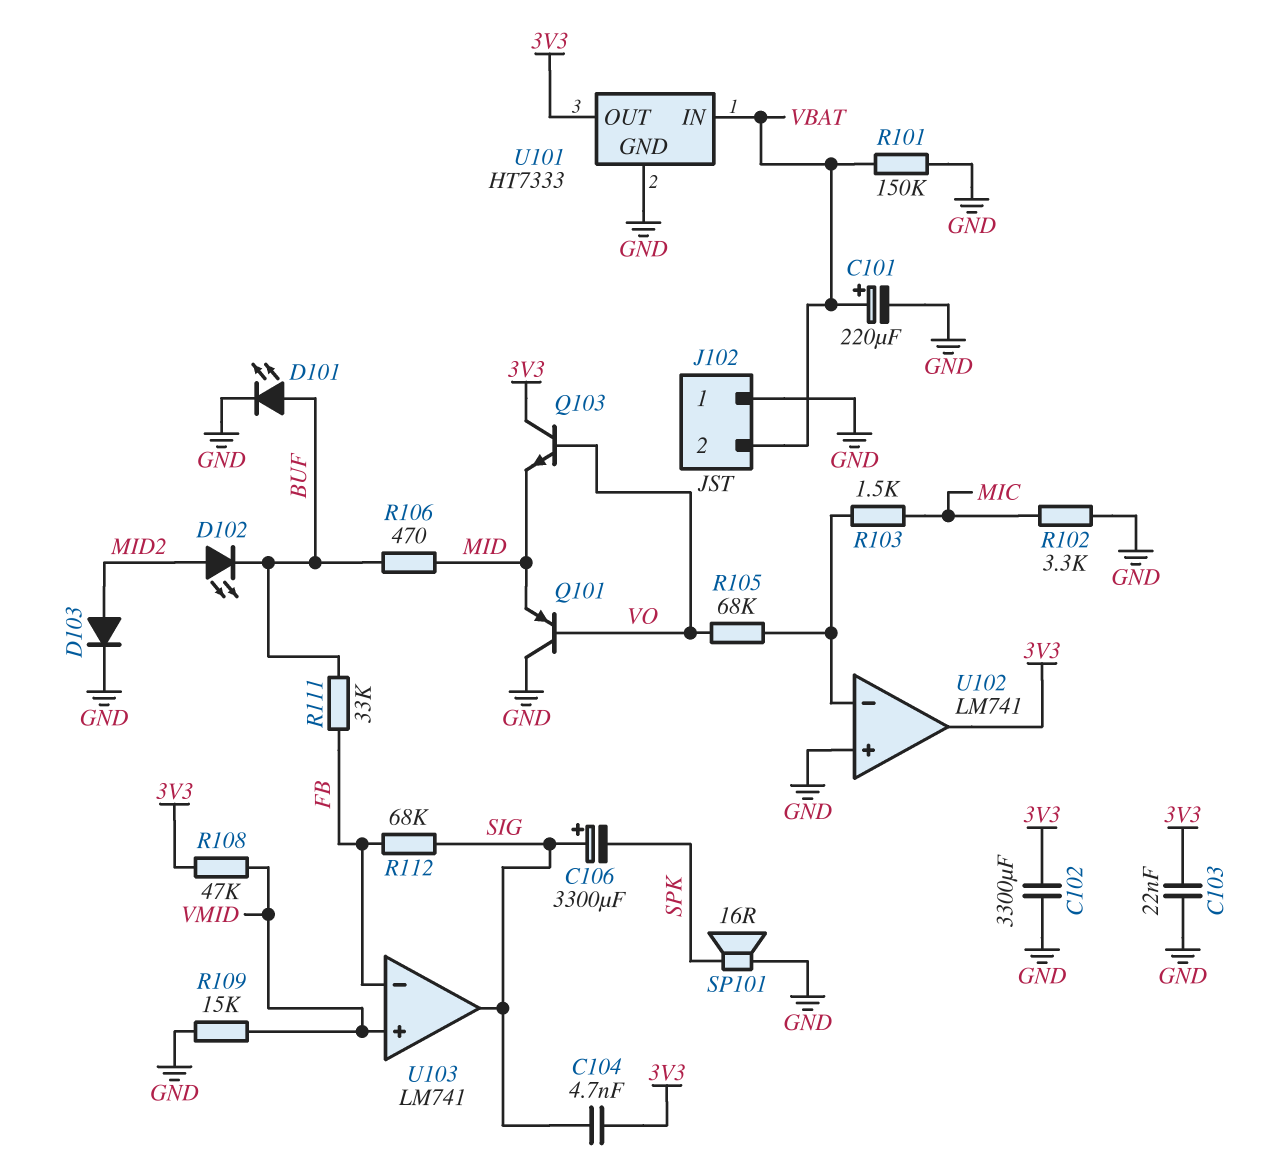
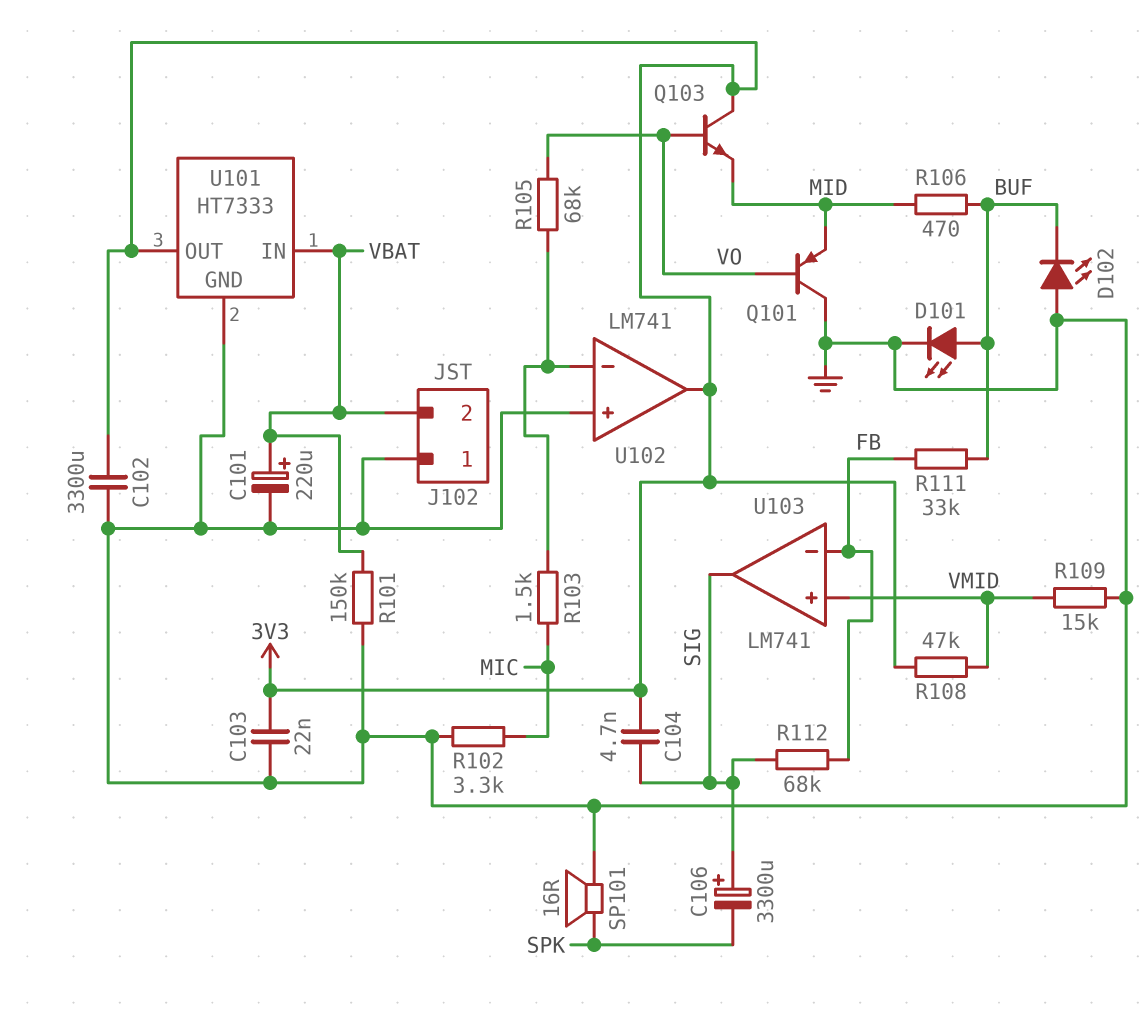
D102: LED (A MID2, K BUF) -> LED (A GND, K BUF)
D103: diode (A MID2, K GND) -> none

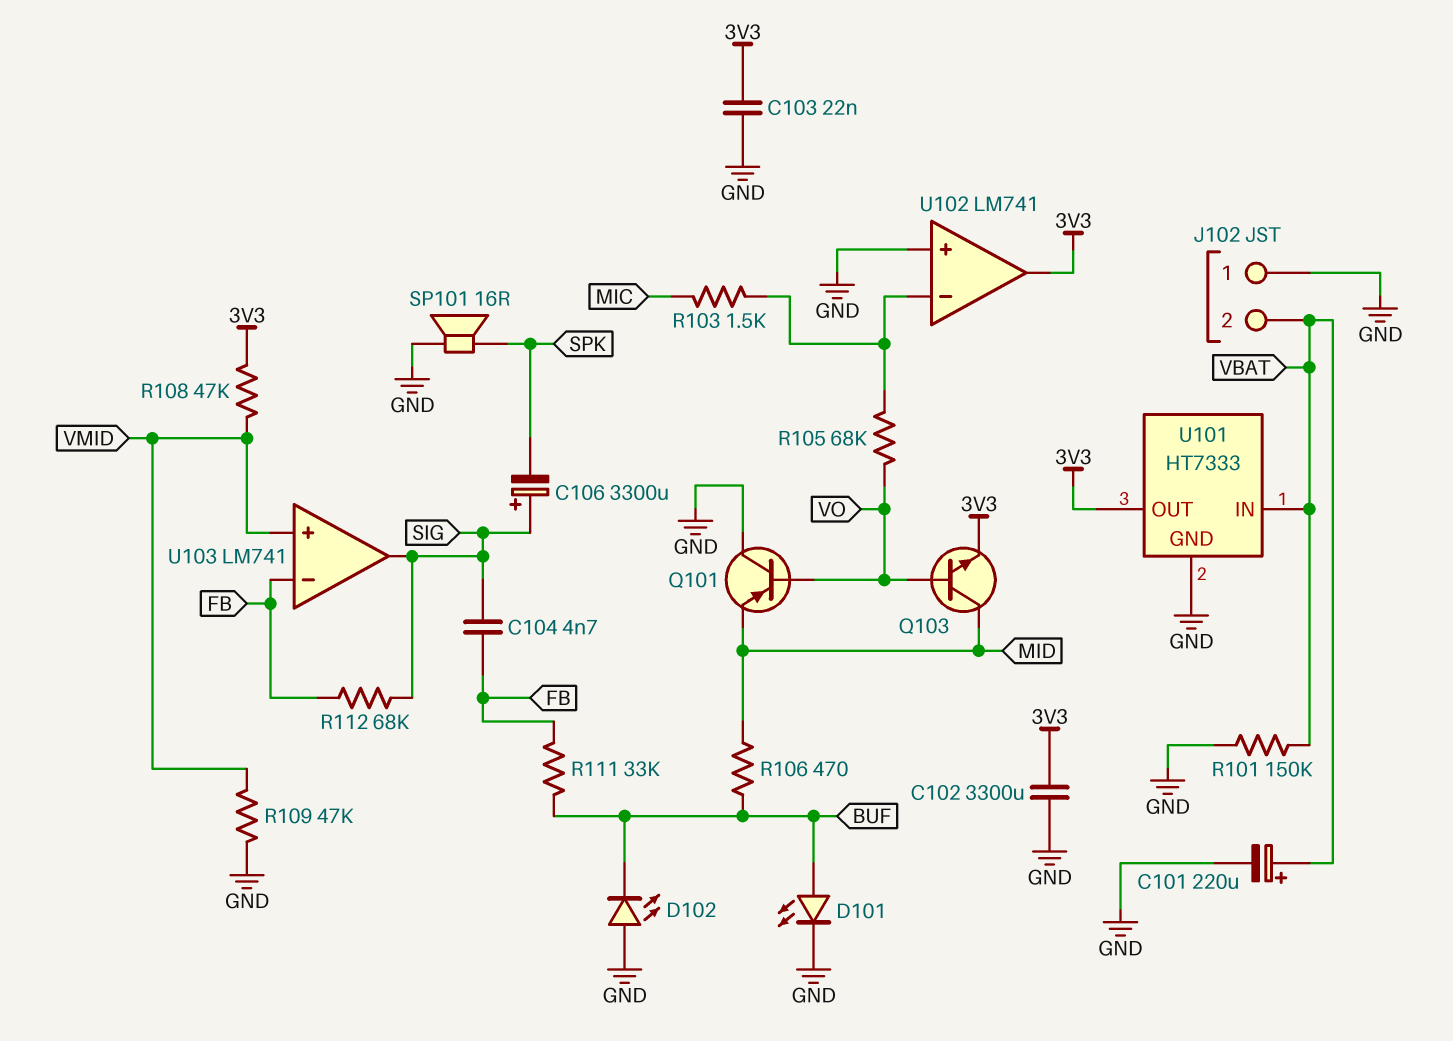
C104: 4.7nF (3V3, SIG) -> 4.7nF (FB, SIG)
Q103: NPN (B VO, C 3V3, E MID) -> NPN (B VO, C MID, E 3V3)
R102: 3.3k (GND, MIC) -> none
R109: 15k (GND, VMID) -> 47k (GND, VMID)

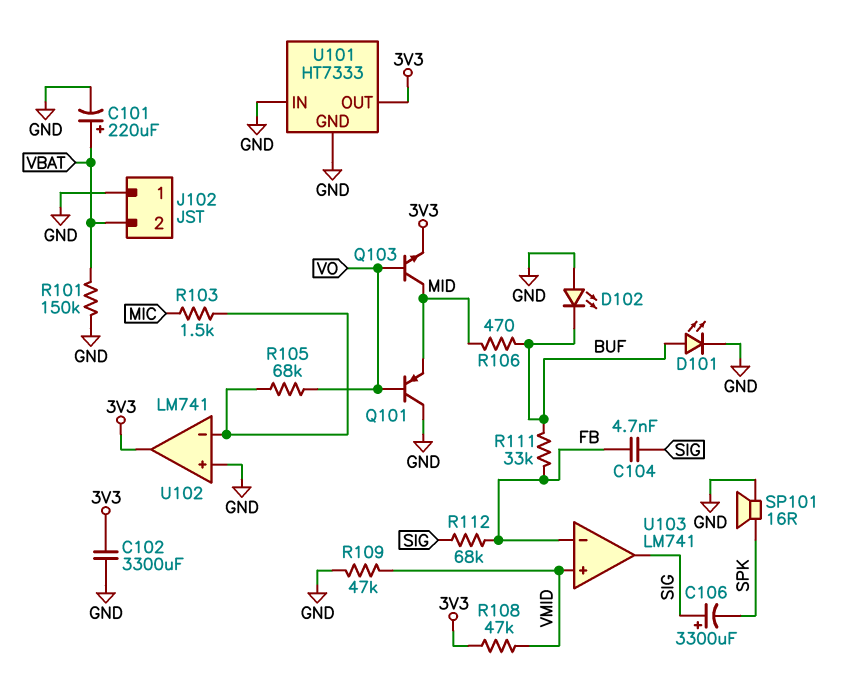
C103: 22nF (3V3, GND) -> none
U101 pin IN: VBAT -> GND

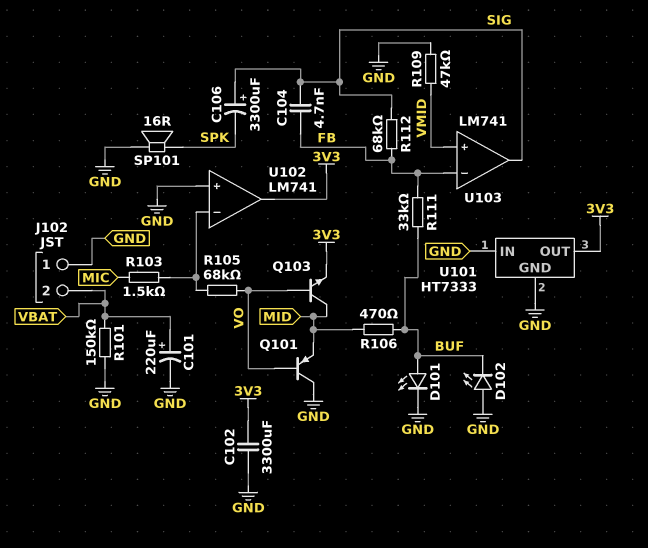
R108: 47k (3V3, VMID) -> none

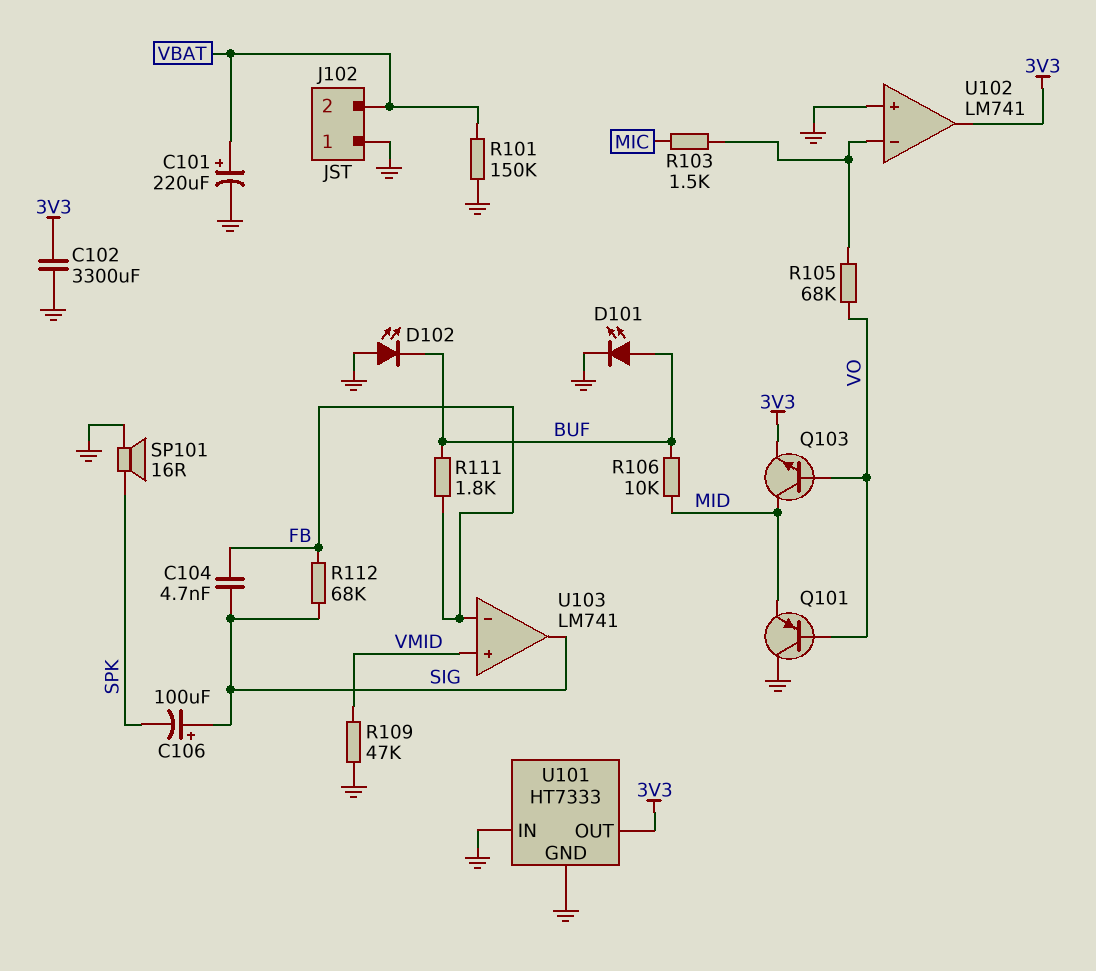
C106: 3300uF (plus SIG, minus SPK) -> 100uF (plus SIG, minus SPK)
R106: 470 (BUF, MID) -> 10k (BUF, MID)
R111: 33k (BUF, FB) -> 1.8k (BUF, FB)

